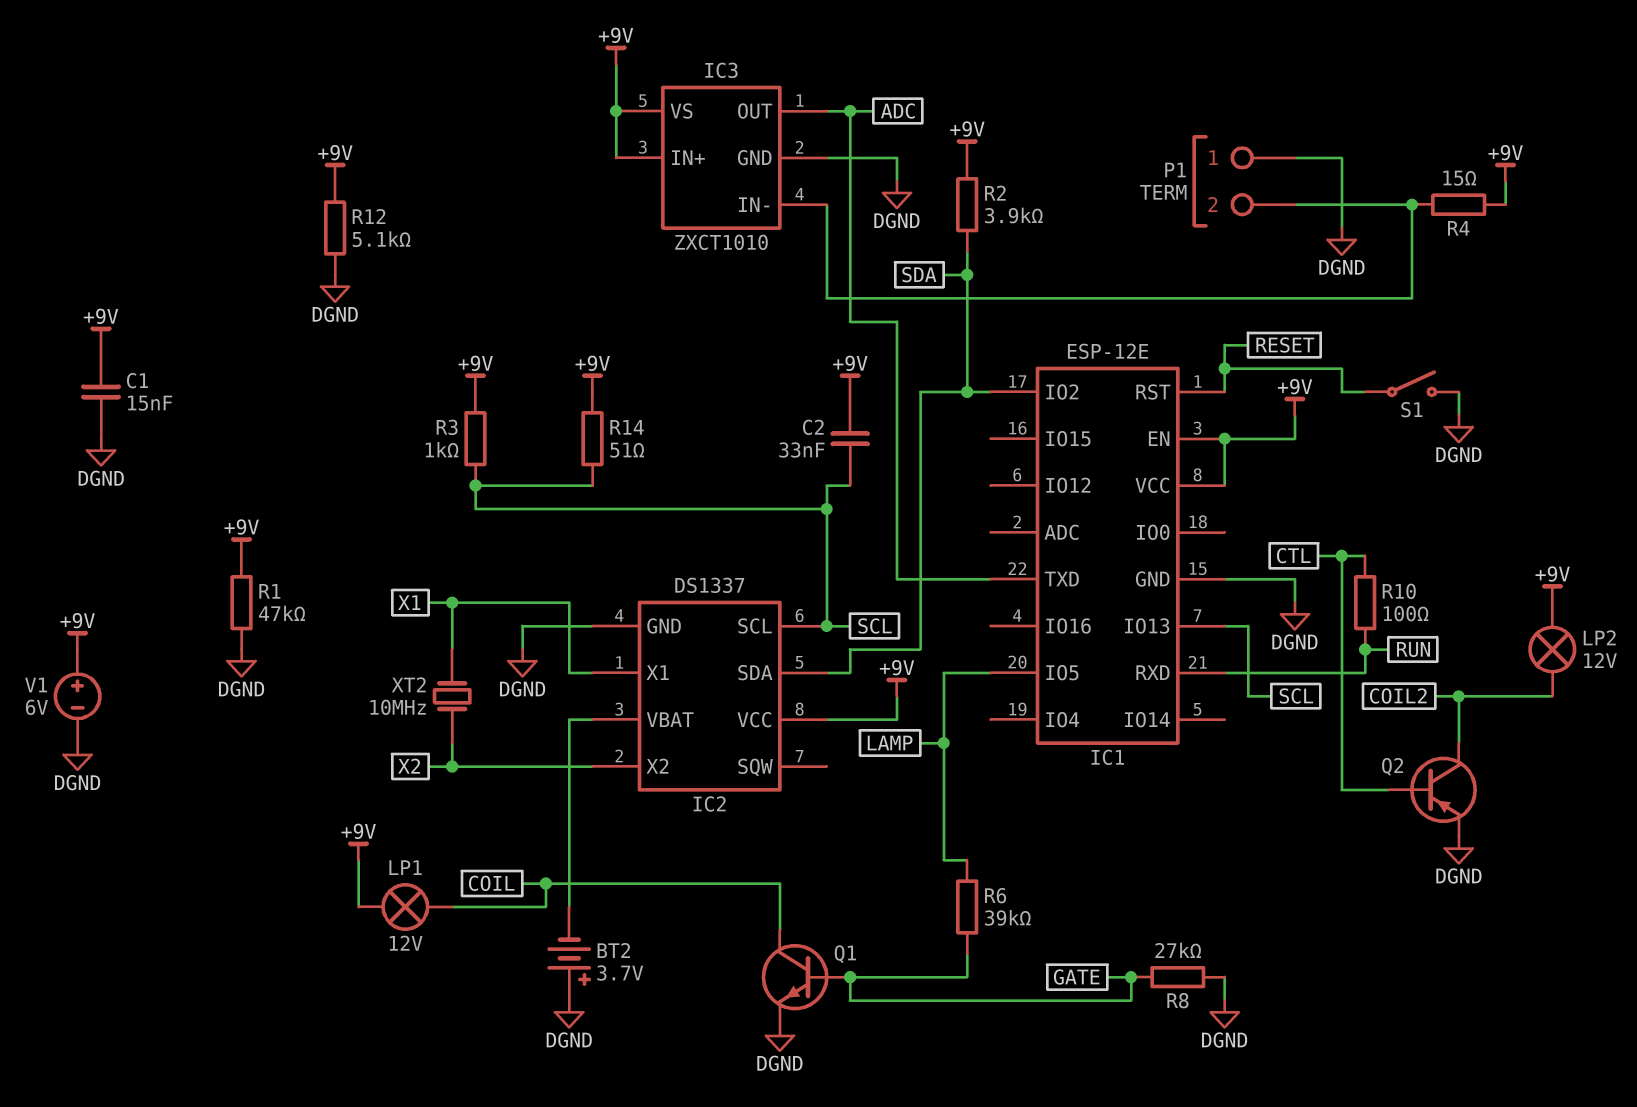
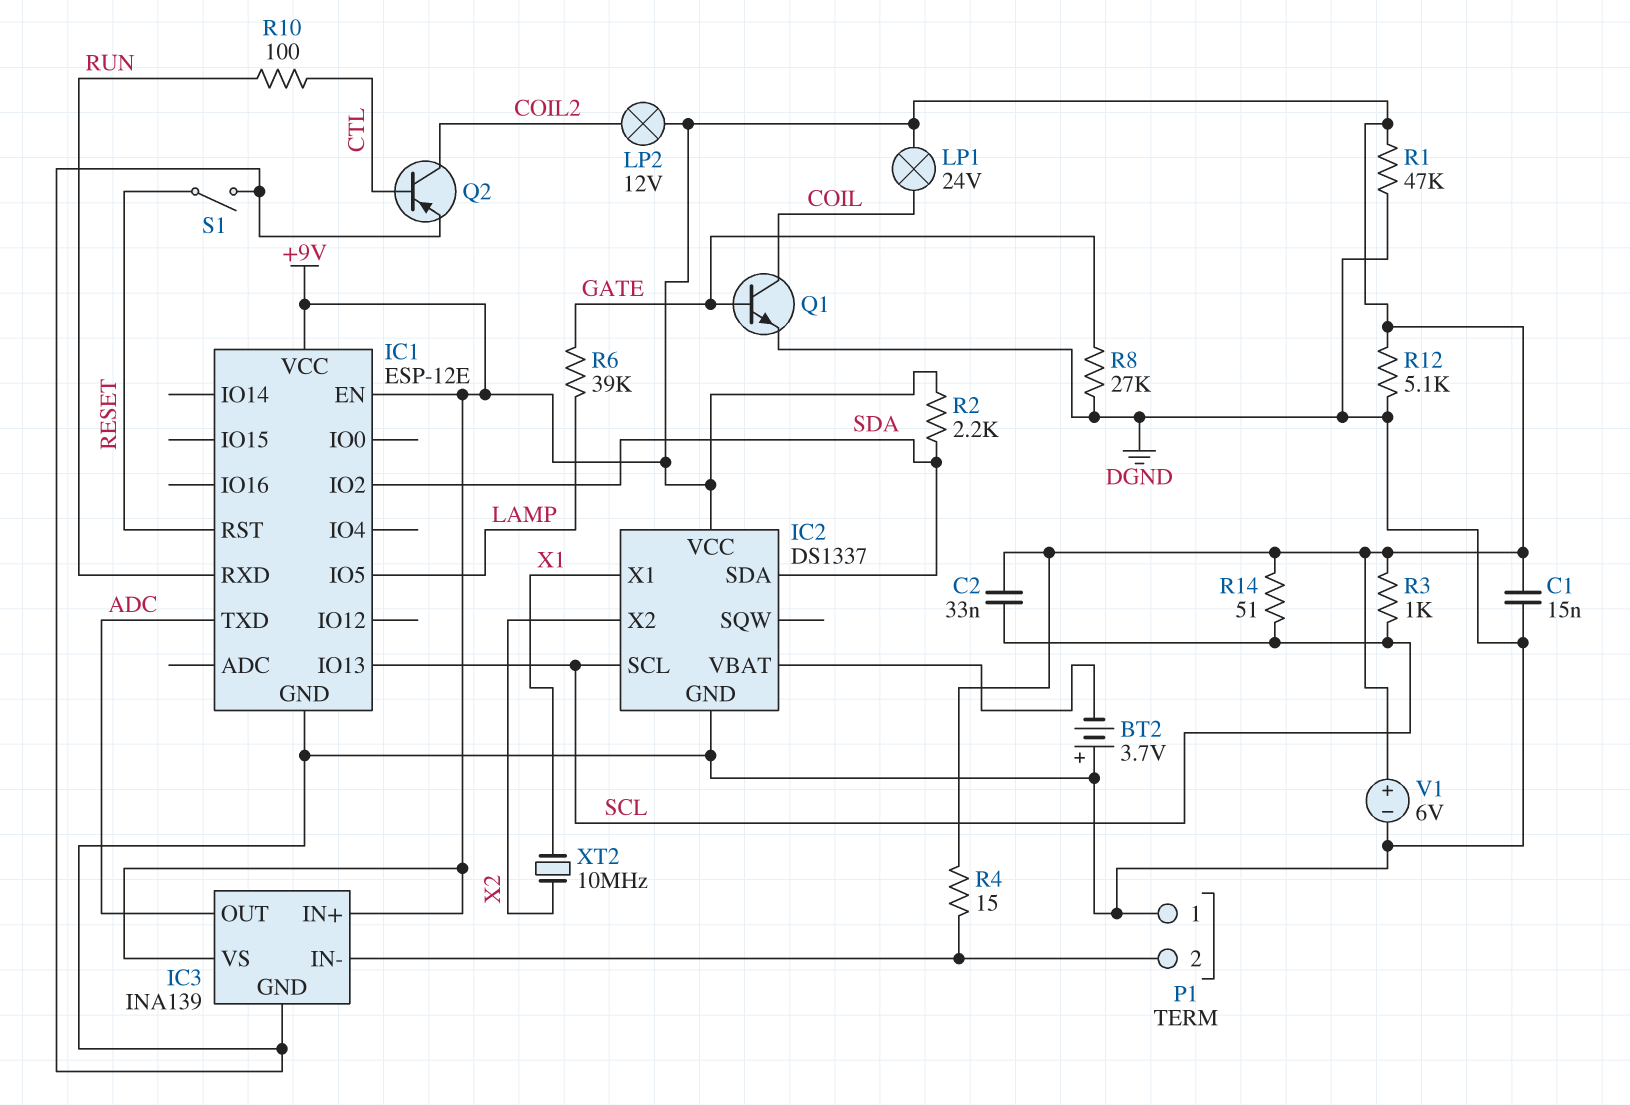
IC3: ZXCT1010 -> INA139
LP1: lamp 12V (+9V, COIL) -> lamp 24V (+9V, COIL)
R2: 3.9k (+9V, SDA) -> 2.2k (+9V, SDA)

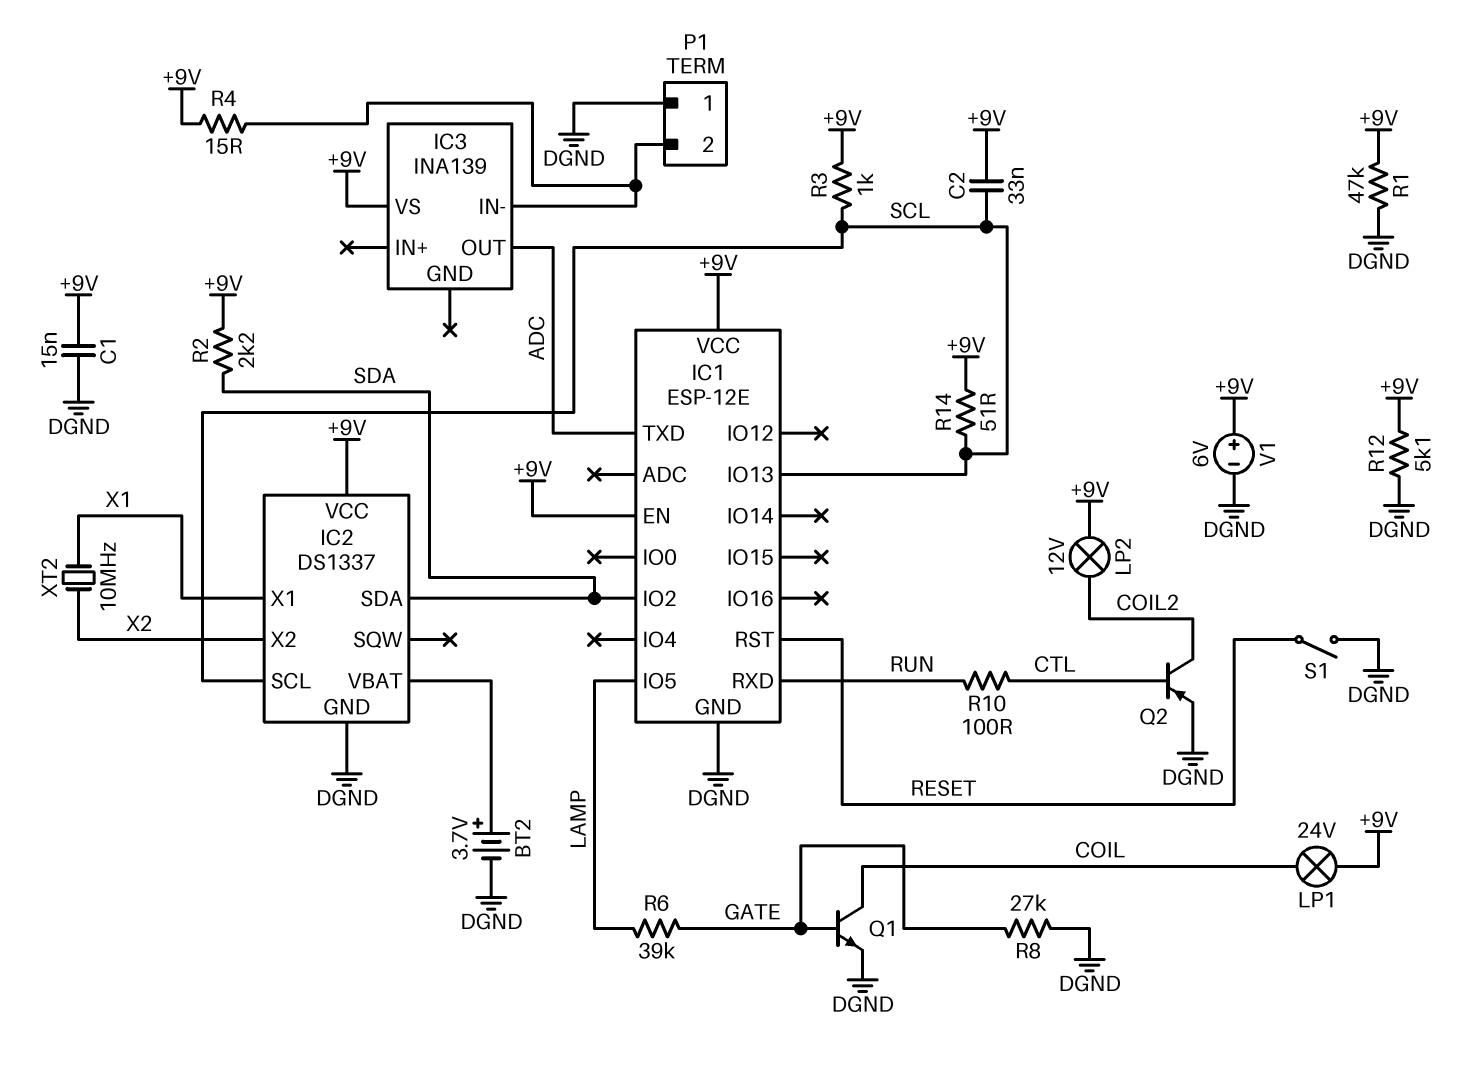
BT2: 3.7V (plus DGND, minus IC2/VBAT) -> 3.7V (plus IC2/VBAT, minus DGND)
IC3 pin GND: DGND -> none
IC3 pin IN+: +9V -> none

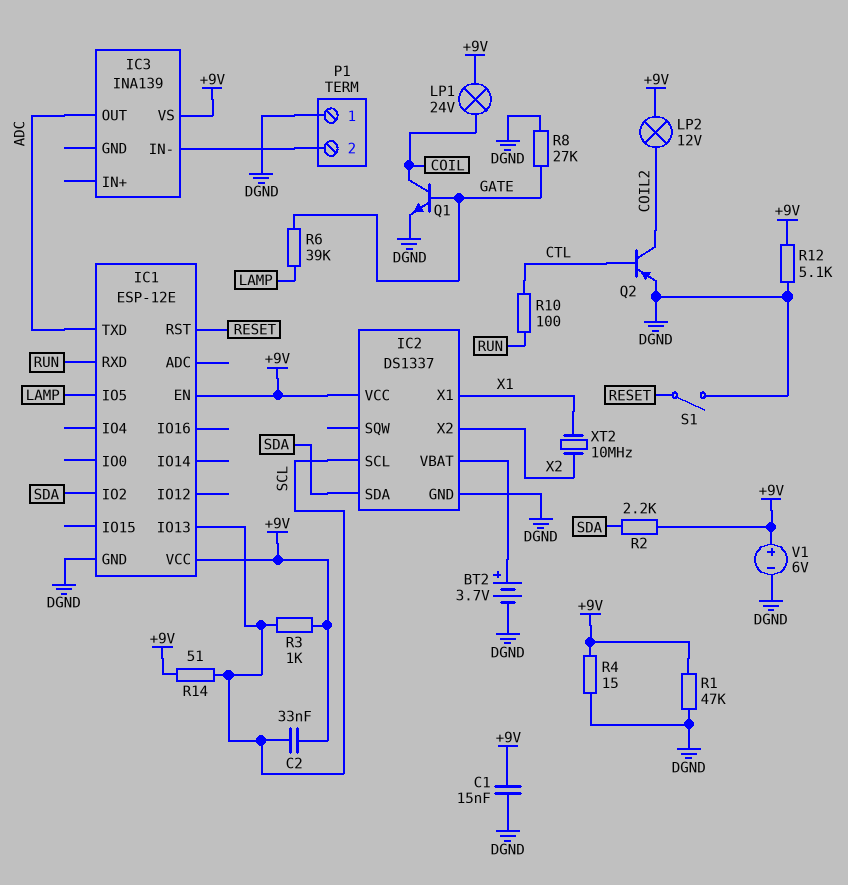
R4: 15 (+9V, IC3/IN-) -> 15 (+9V, DGND)

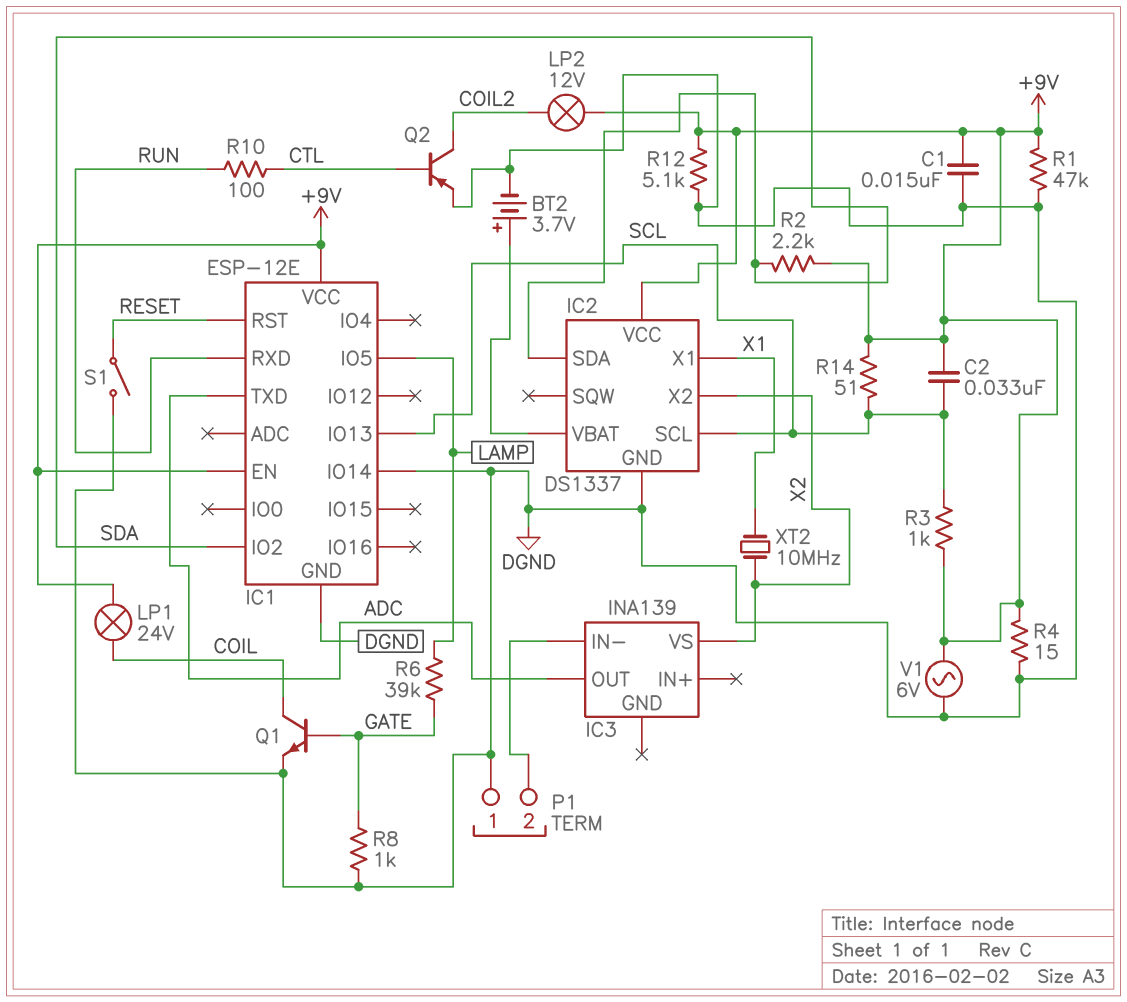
IC1 pin IO14: none -> DGND
IC3 pin VS: +9V -> X2
R8: 27k (DGND, GATE) -> 1k (DGND, GATE)
V1: 6V (plus +9V, minus DGND) -> AC 6V (+9V, DGND)

